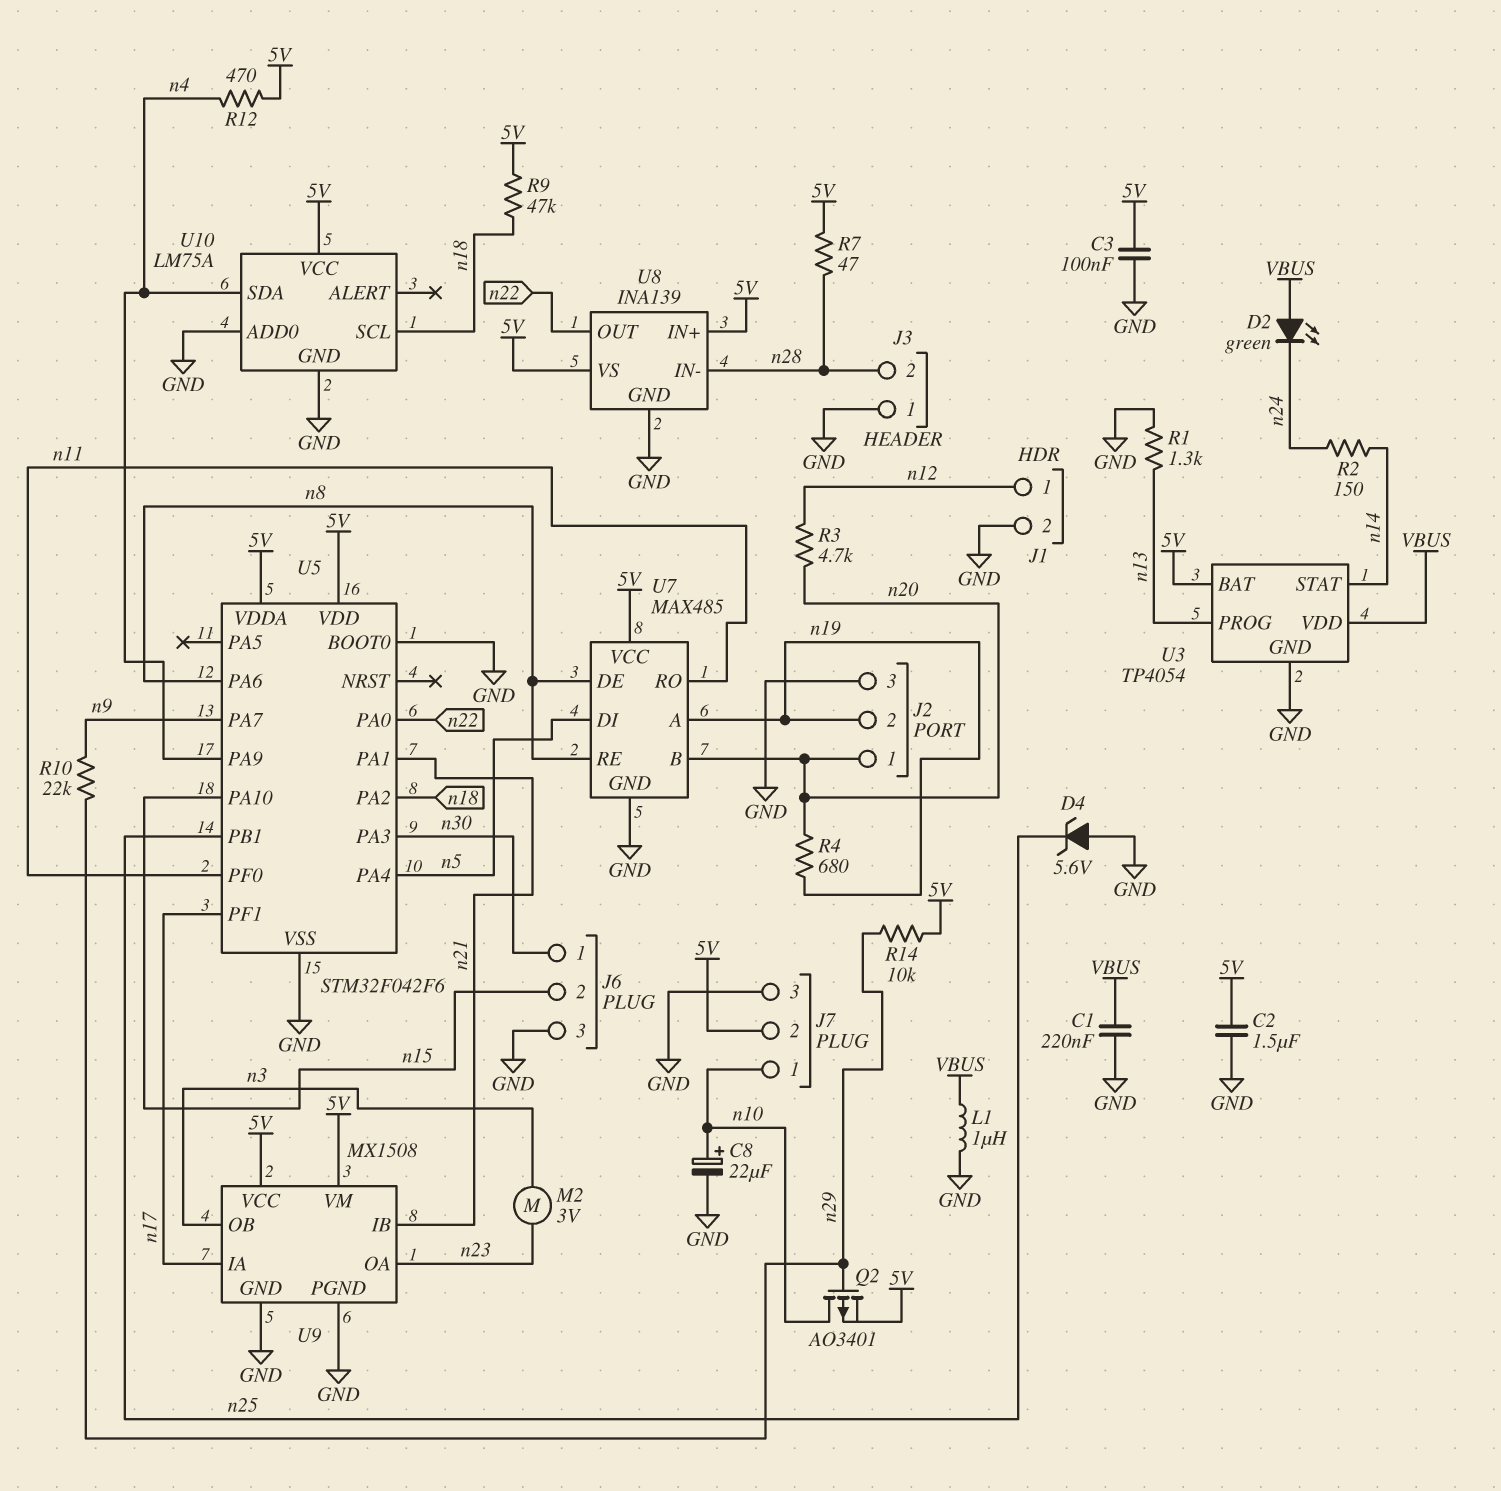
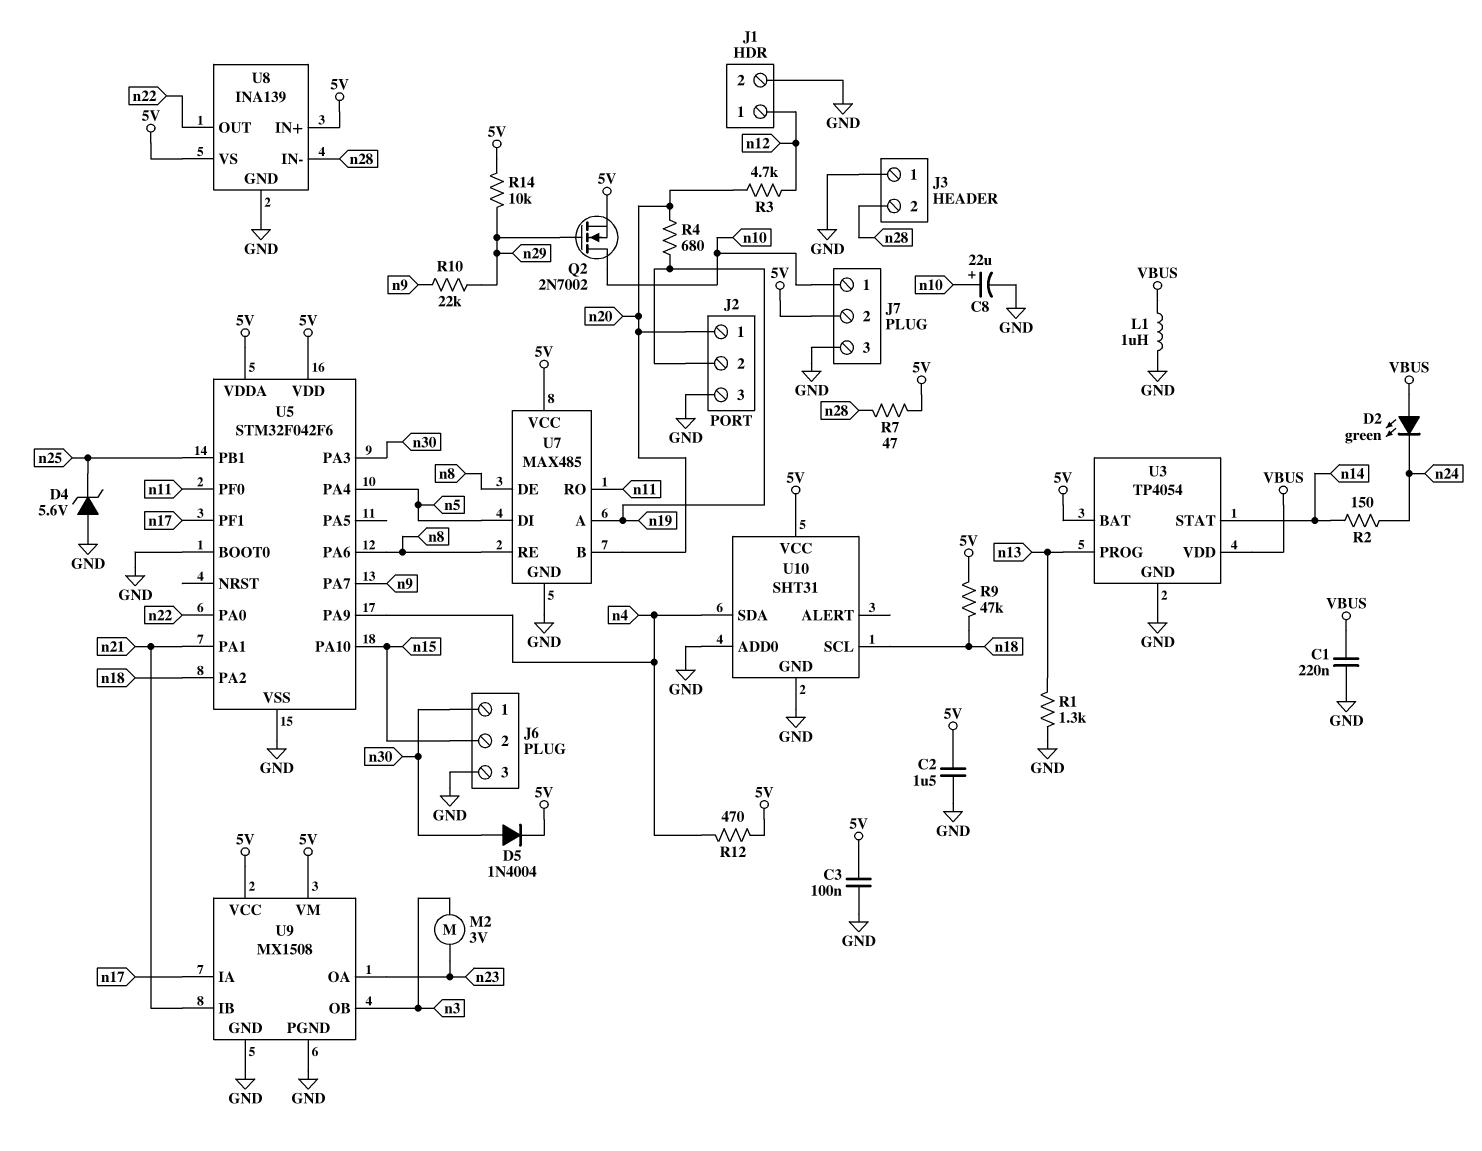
D5: none -> diode 1N4004 (A n30, K 5V)
Q2: PMOS AO3401 (G n29, D n10, S 5V) -> NMOS 2N7002 (G n29, D n10, S 5V)
U10: LM75A -> SHT31

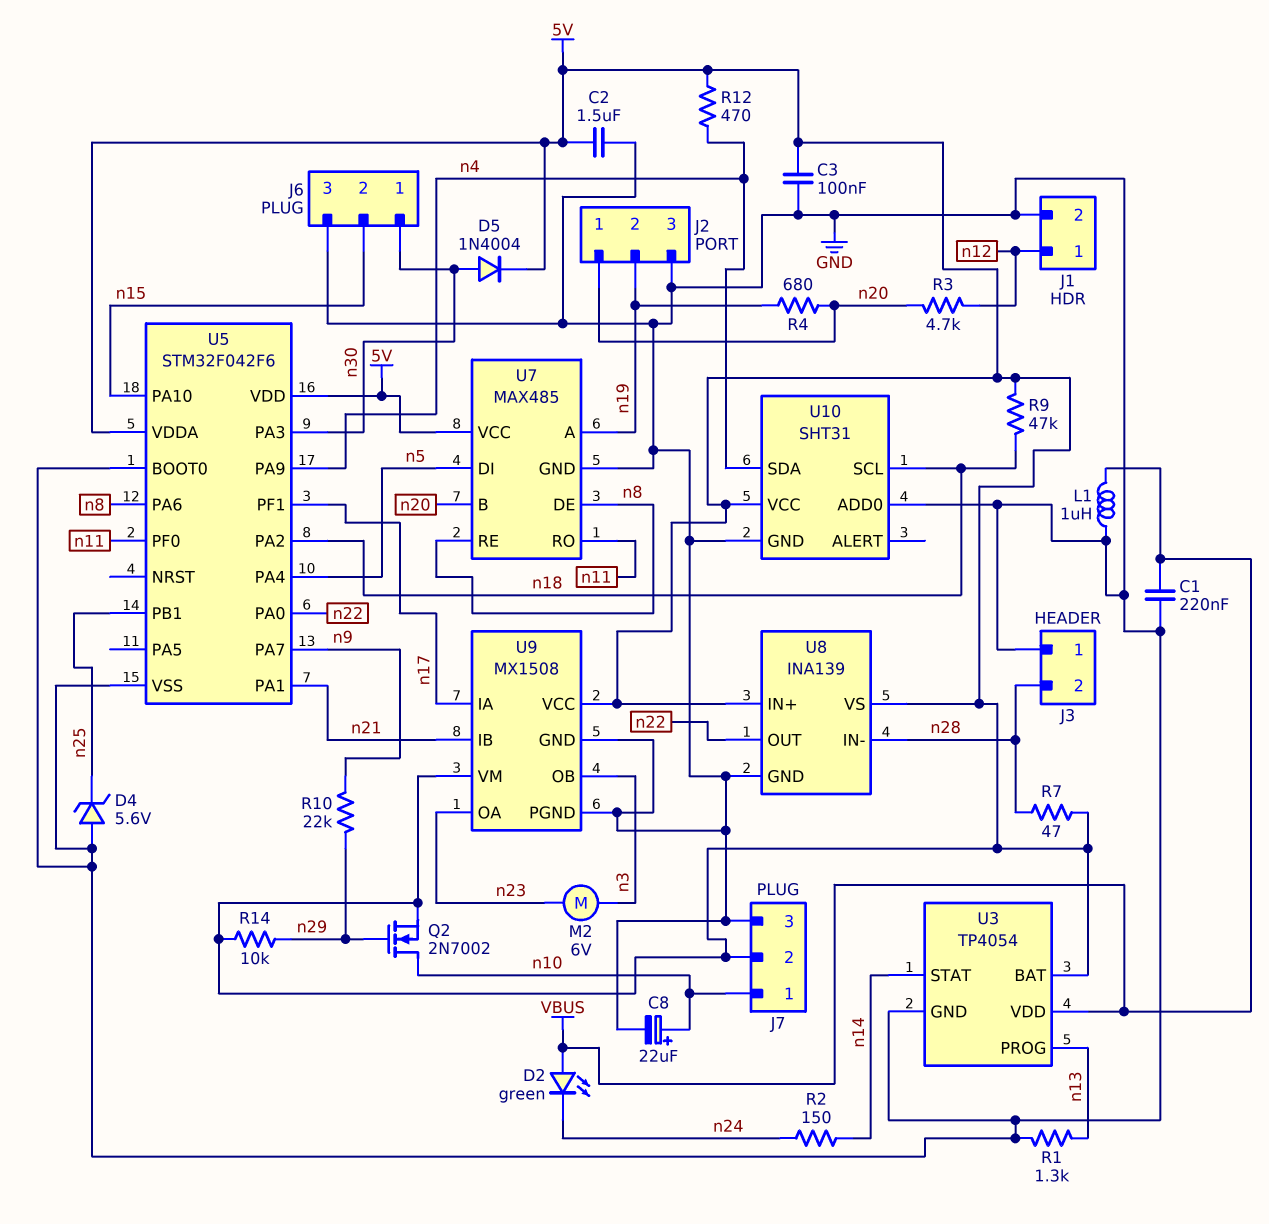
M2: motor 3V (n3, n23) -> motor 6V (n3, n23)

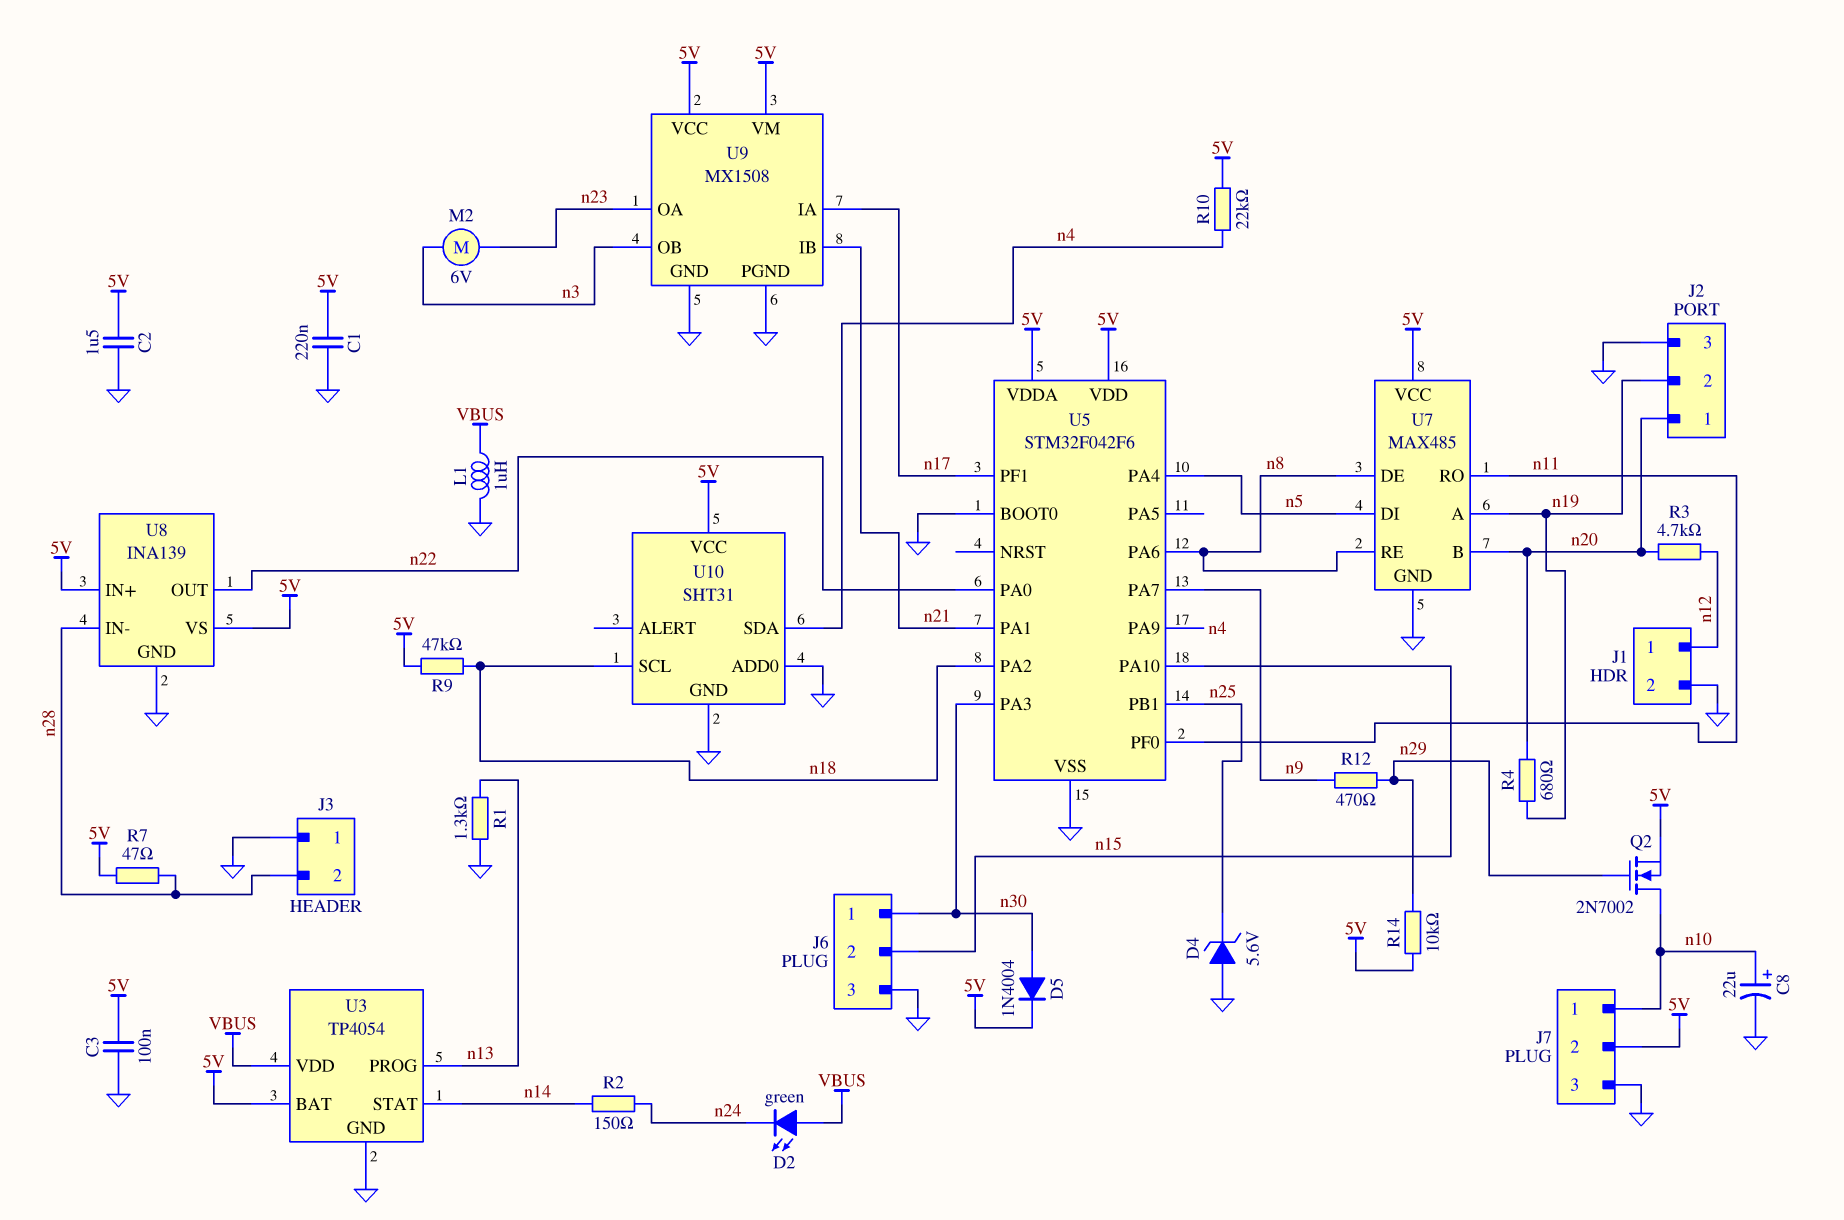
C1: 220nF (GND, VBUS) -> 220nF (5V, GND)
R10: 22k (n9, n29) -> 22k (5V, n4)
R12: 470 (5V, n4) -> 470 (n9, n29)

